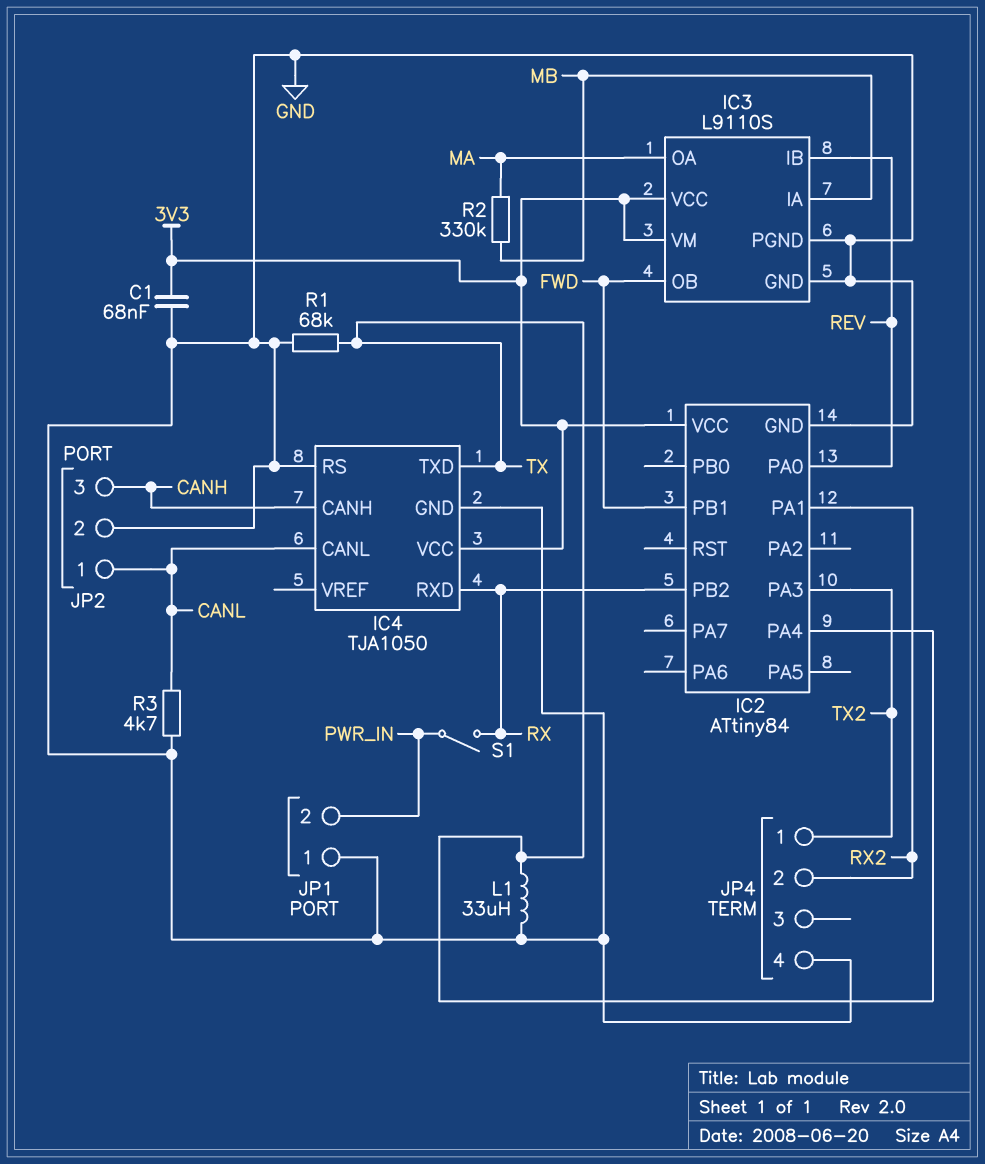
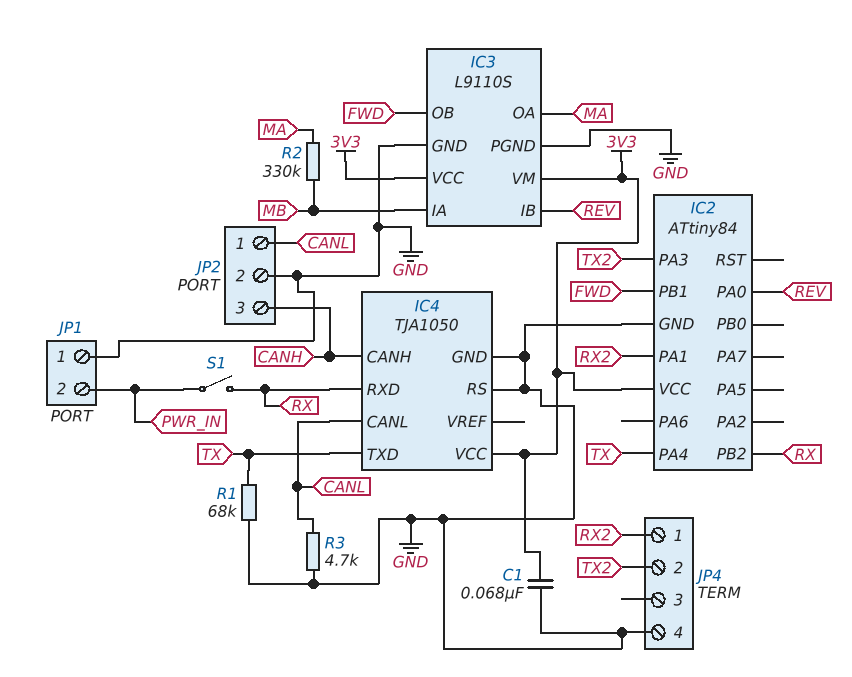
JP4 pin 1: TX2 -> RX2
JP4 pin 2: RX2 -> TX2
L1: 33uH (GND, TX) -> none

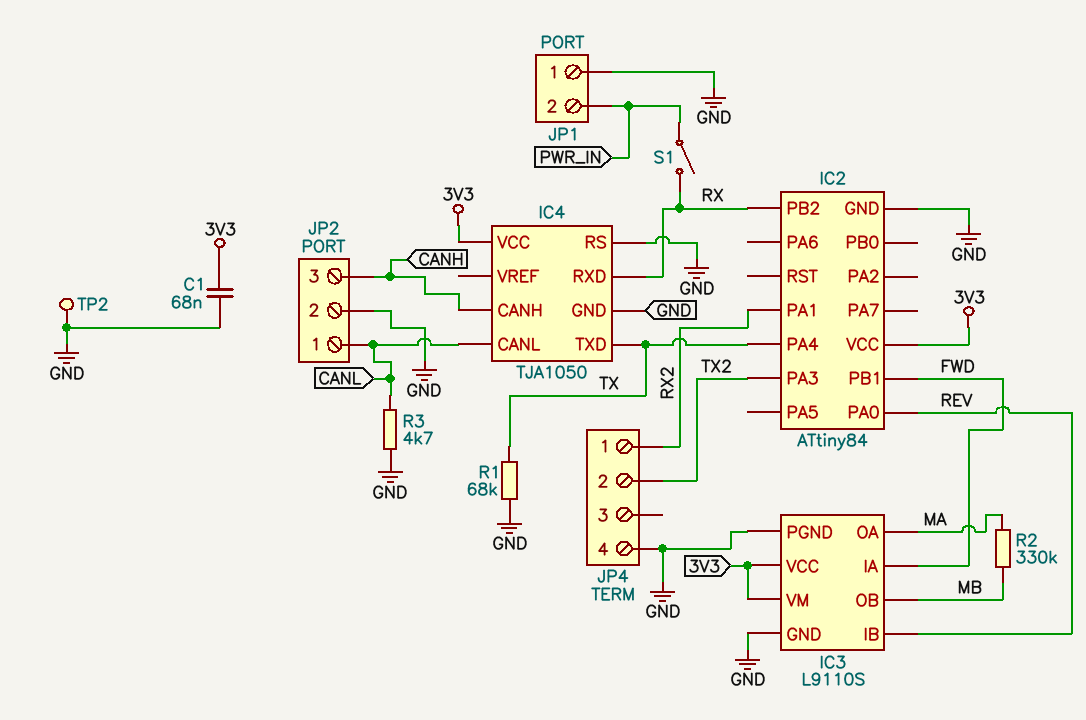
IC3 pin IA: MB -> FWD
IC3 pin OB: FWD -> MB
TP2: none -> test point (GND)

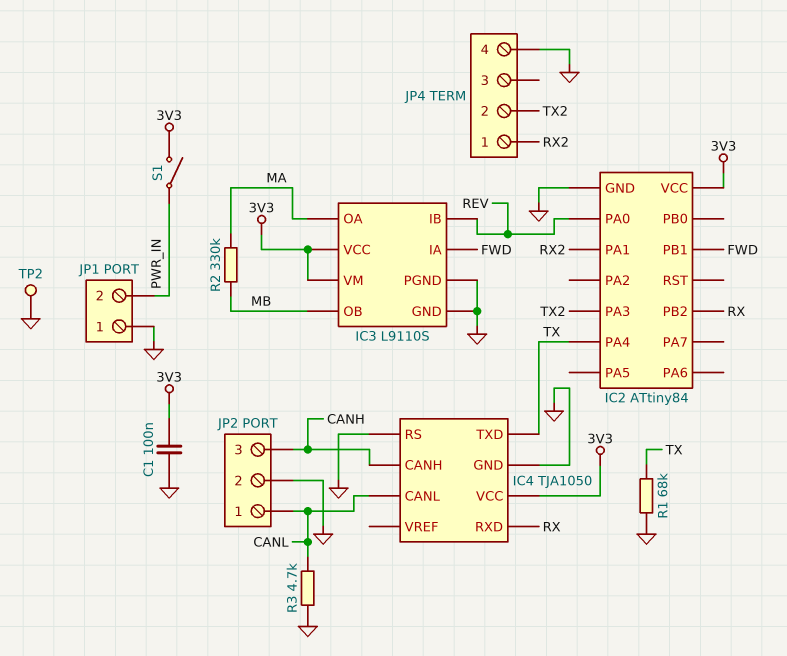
C1: 68nF (3V3, GND) -> 100nF (3V3, GND)
S1: switch (PWR_IN, RX) -> switch (3V3, PWR_IN)

